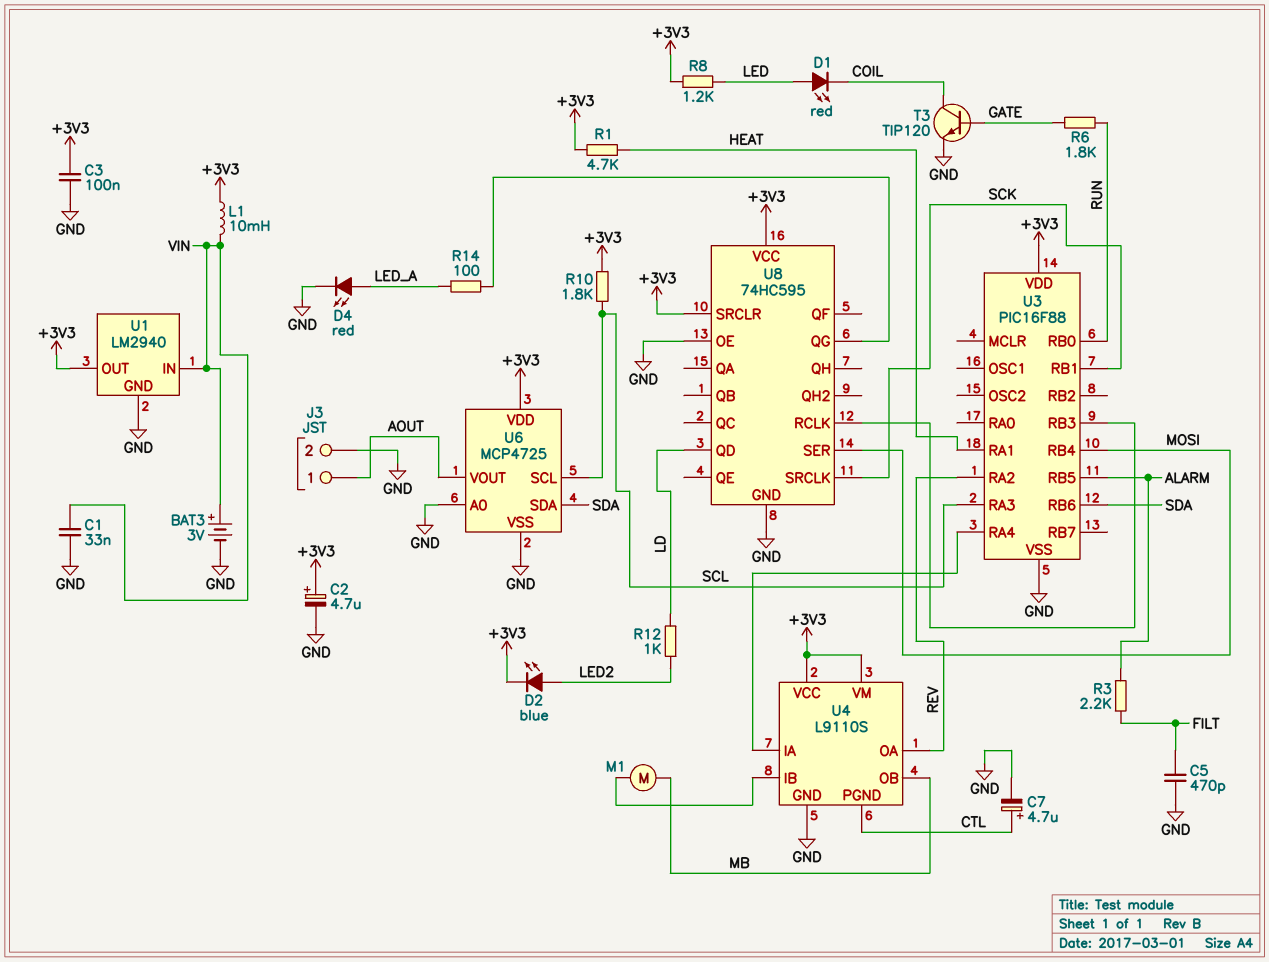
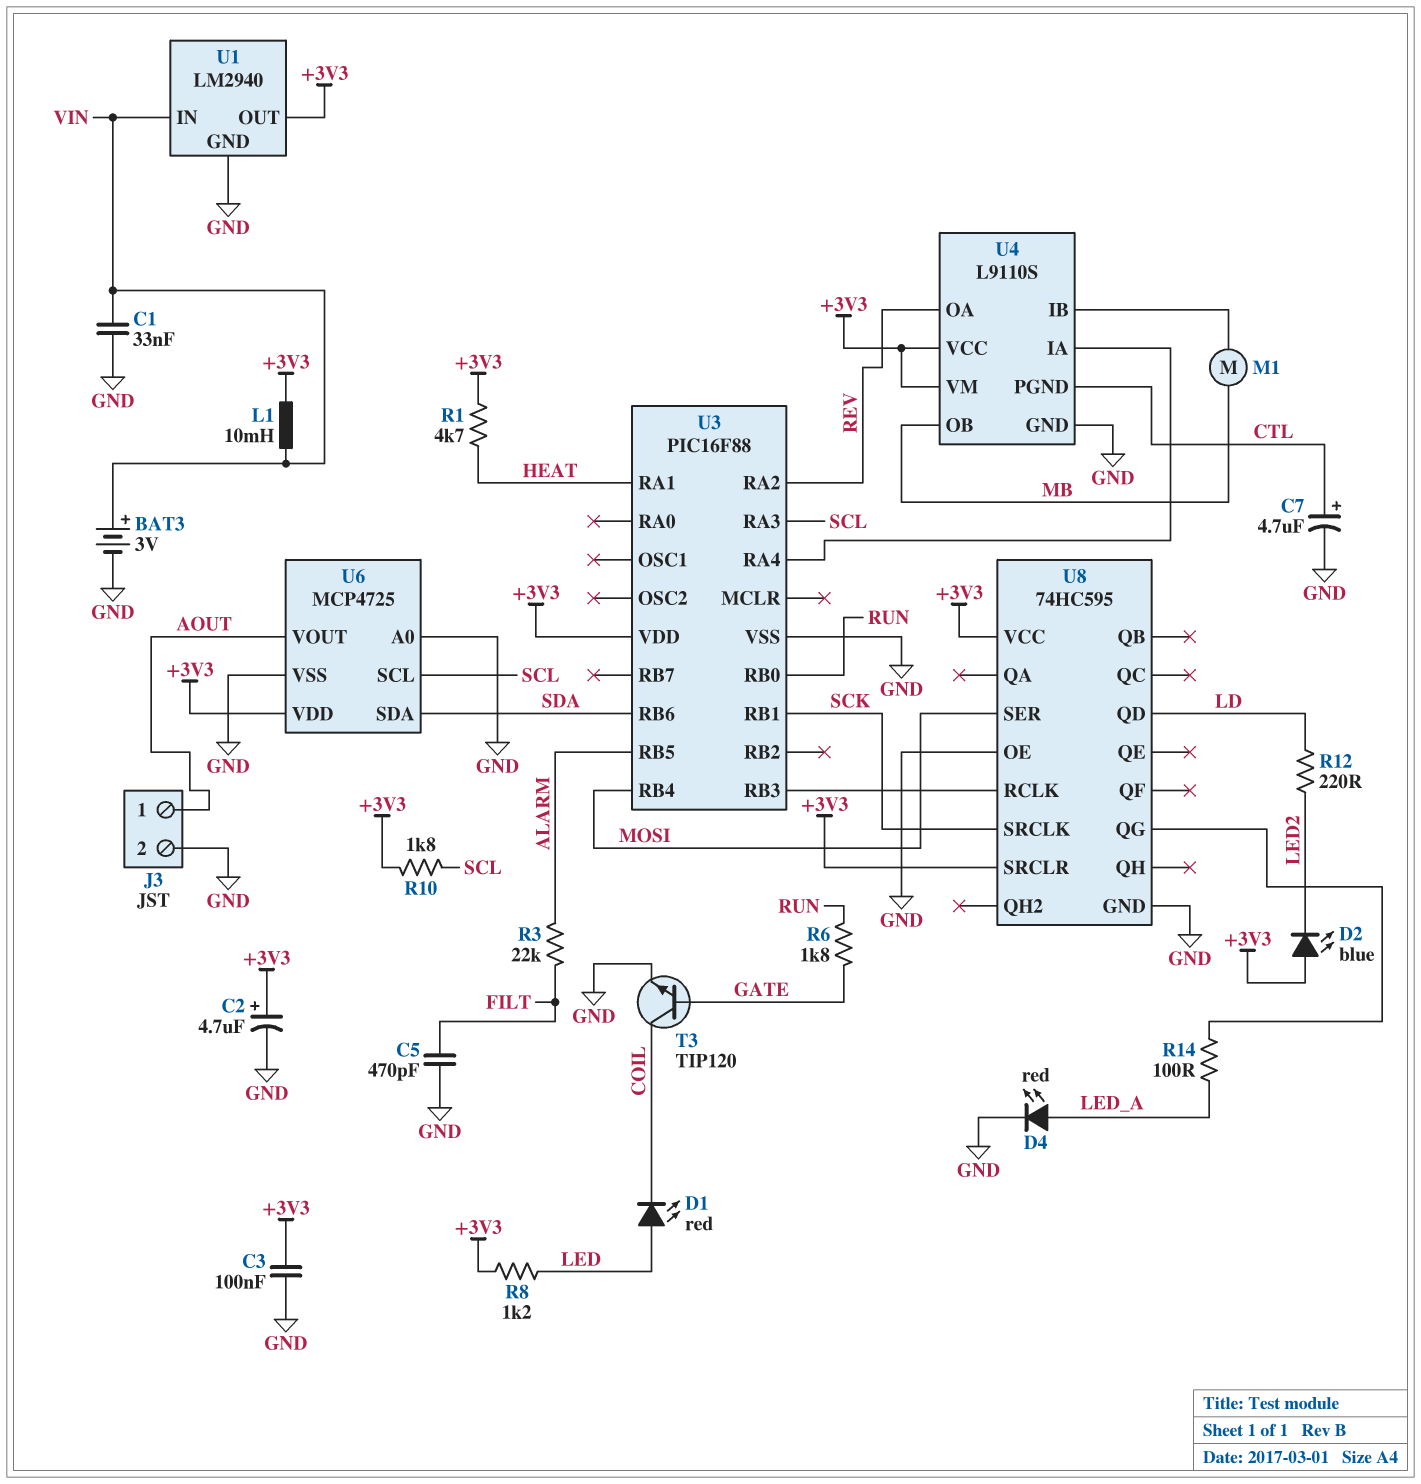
D2: LED blue (A LED2, K +3V3) -> LED blue (A +3V3, K LED2)
R3: 2.2k (ALARM, FILT) -> 22k (ALARM, FILT)
R12: 1k (LD, LED2) -> 220 (LD, LED2)

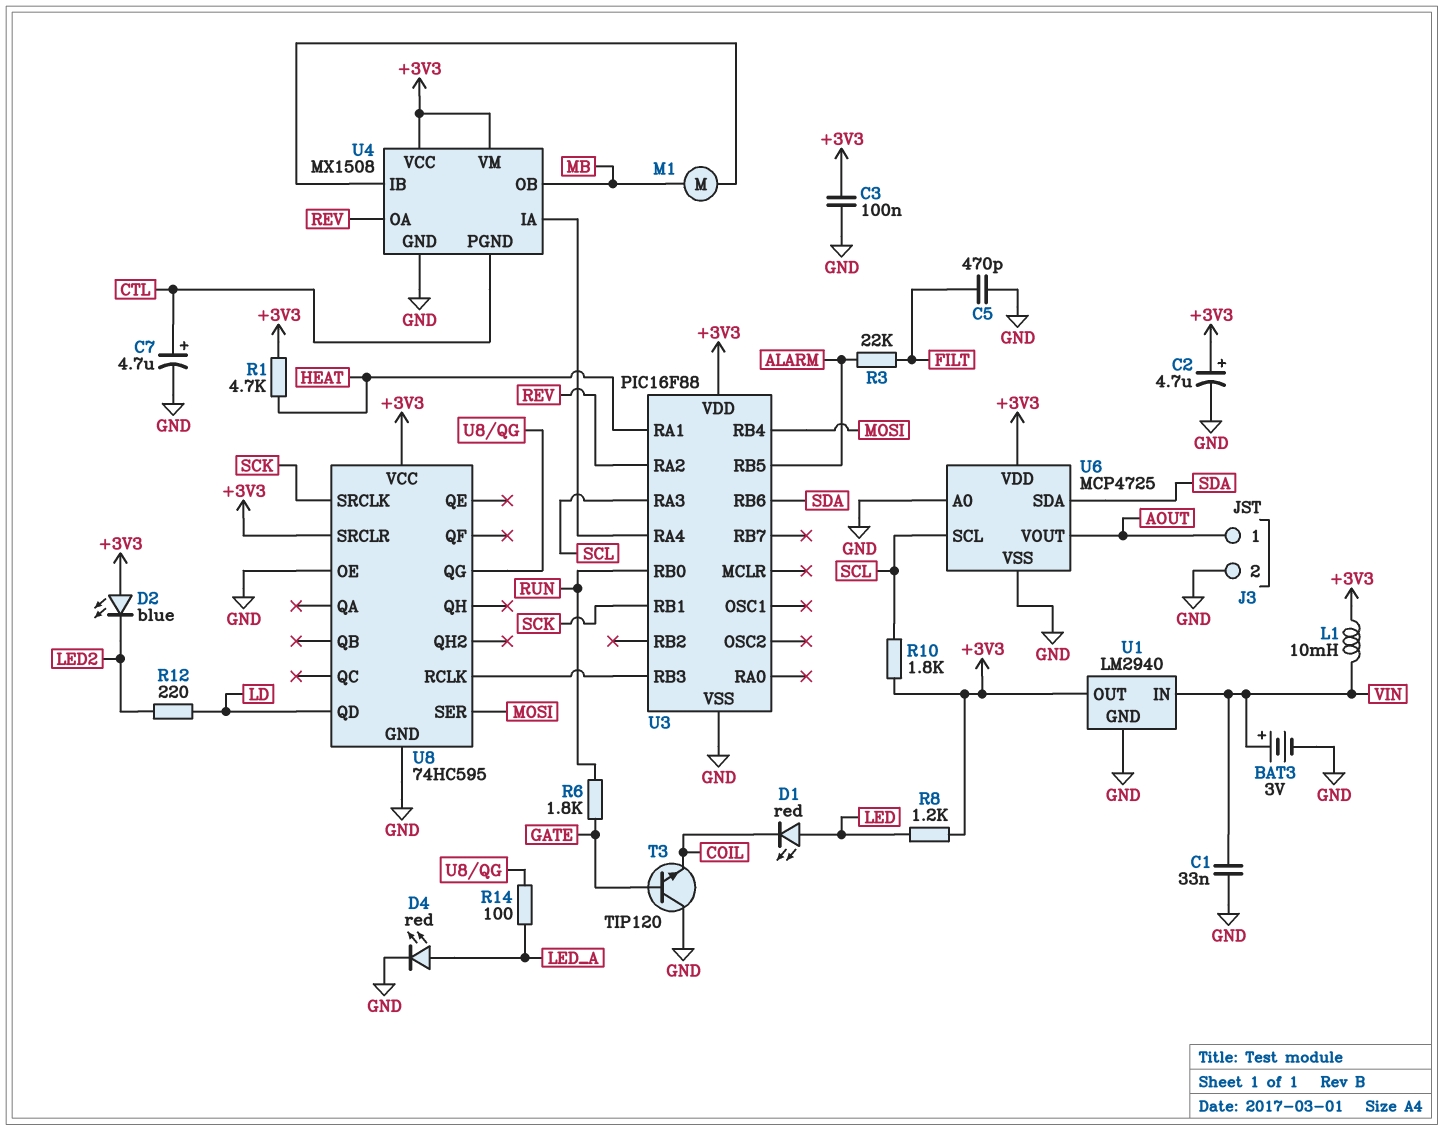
T3: NPN TIP120 (B GATE, C COIL, E GND) -> NPN TIP120 (B GATE, C GND, E COIL)
U4: L9110S -> MX1508

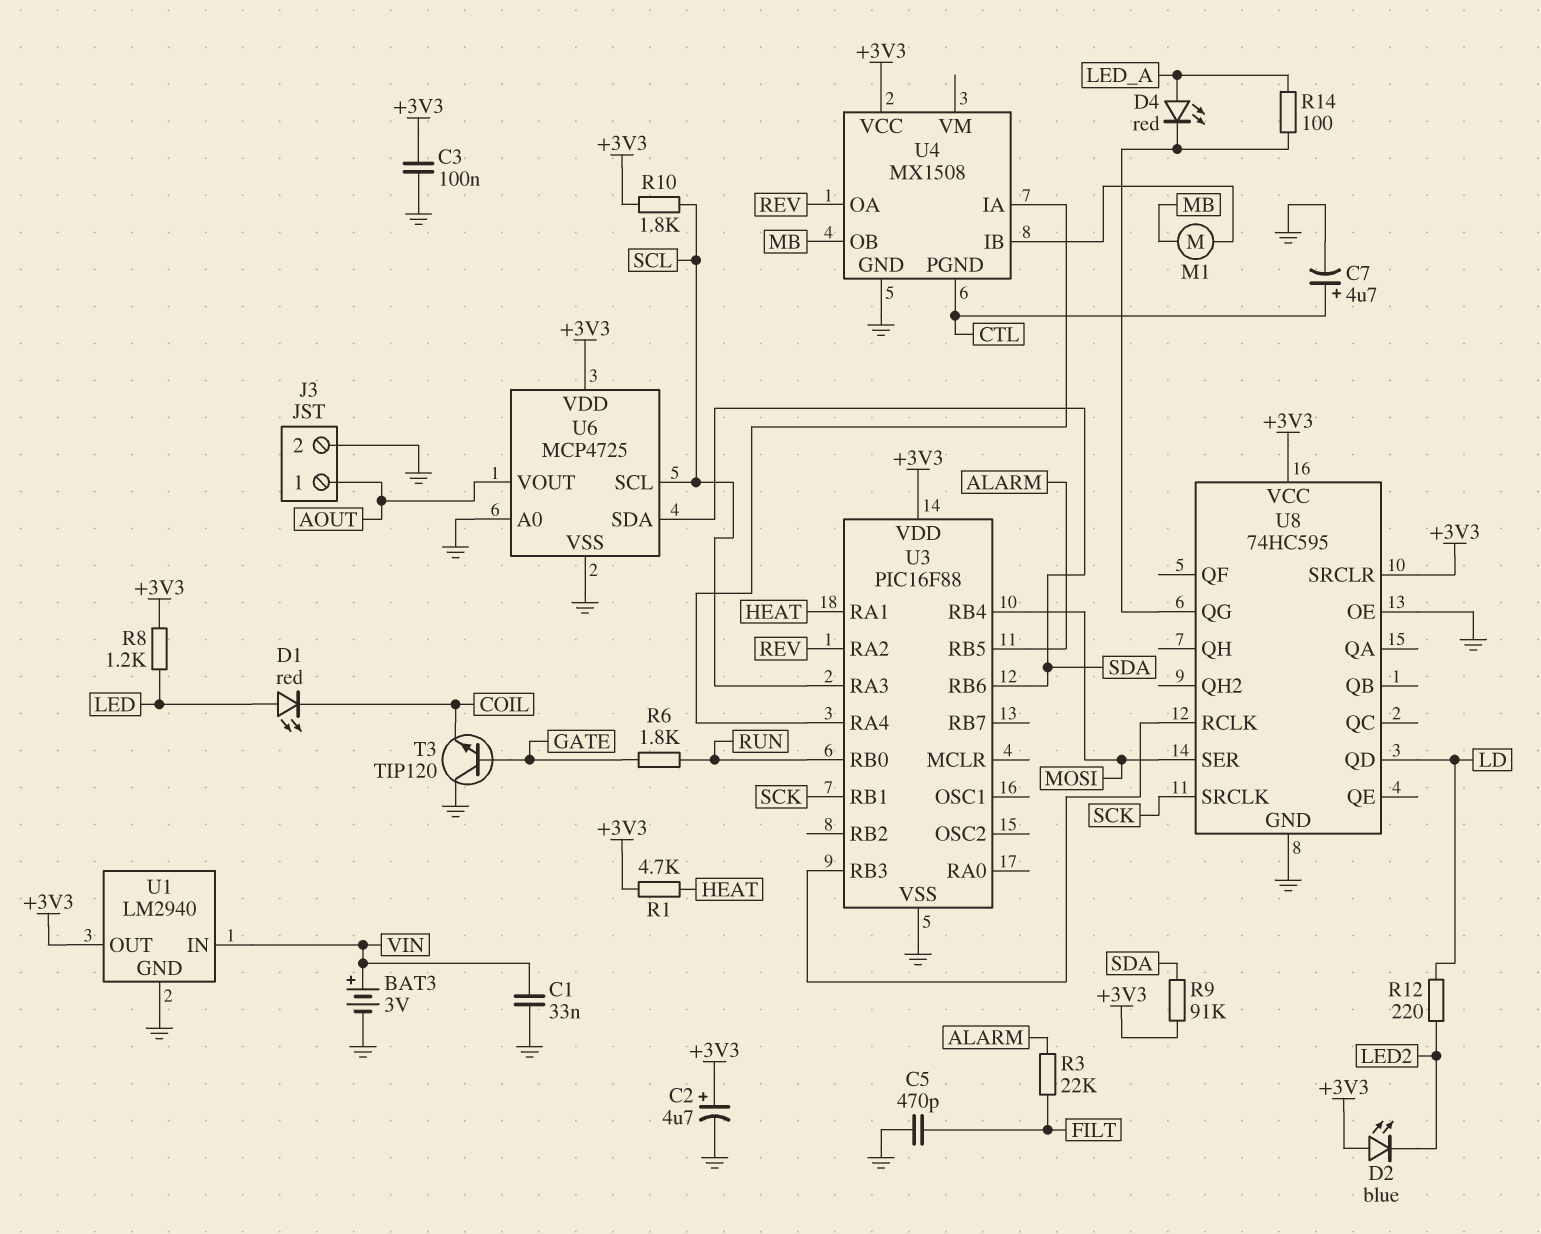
D4: LED red (A LED_A, K GND) -> LED red (A LED_A, K U8/QG)
L1: 10mH (+3V3, VIN) -> none
R9: none -> 91k (+3V3, SDA)
U4 pin VM: +3V3 -> none

